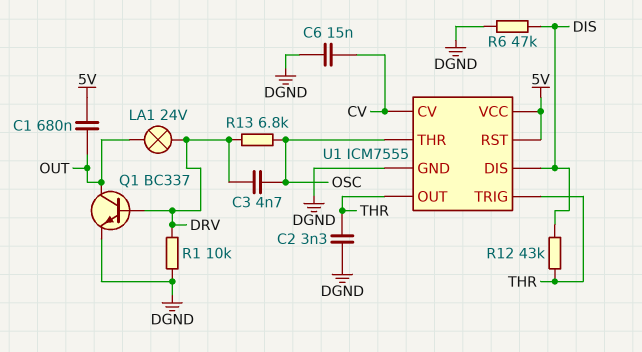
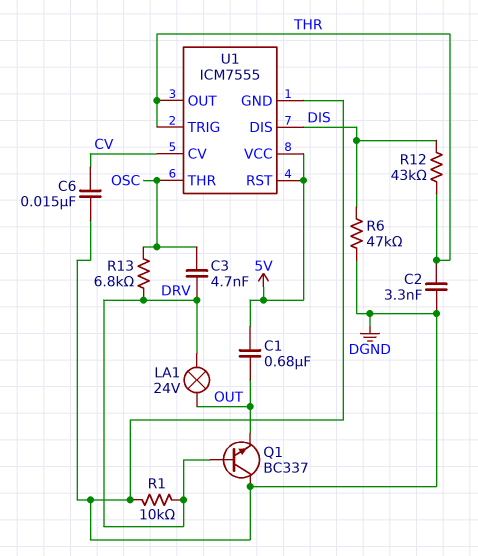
Q1: NPN BC337 (B DRV, C OUT, E DGND) -> NPN BC337 (B DRV, C DGND, E OUT)

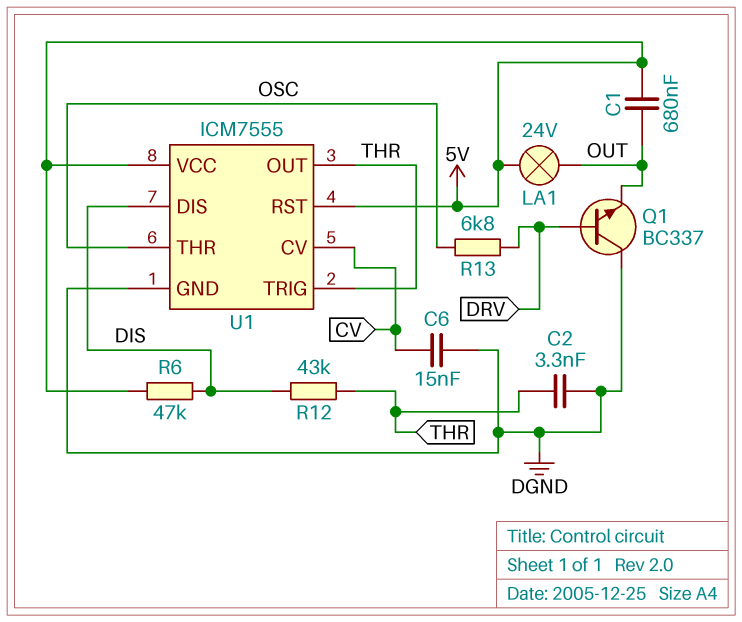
C3: 4.7nF (DRV, OSC) -> none
LA1: lamp 24V (DRV, OUT) -> lamp 24V (5V, OUT)
R1: 10k (DGND, DRV) -> none
R6: 47k (DGND, DIS) -> 47k (5V, DIS)

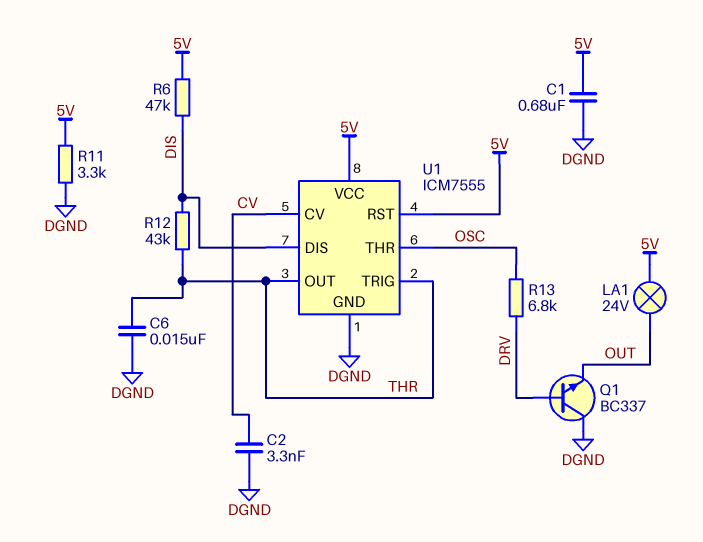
C1: 680nF (5V, OUT) -> 680nF (5V, DGND)
C2: 3.3nF (DGND, THR) -> 3.3nF (CV, DGND)
C6: 15nF (CV, DGND) -> 15nF (DGND, THR)
R11: none -> 3.3k (5V, DGND)

